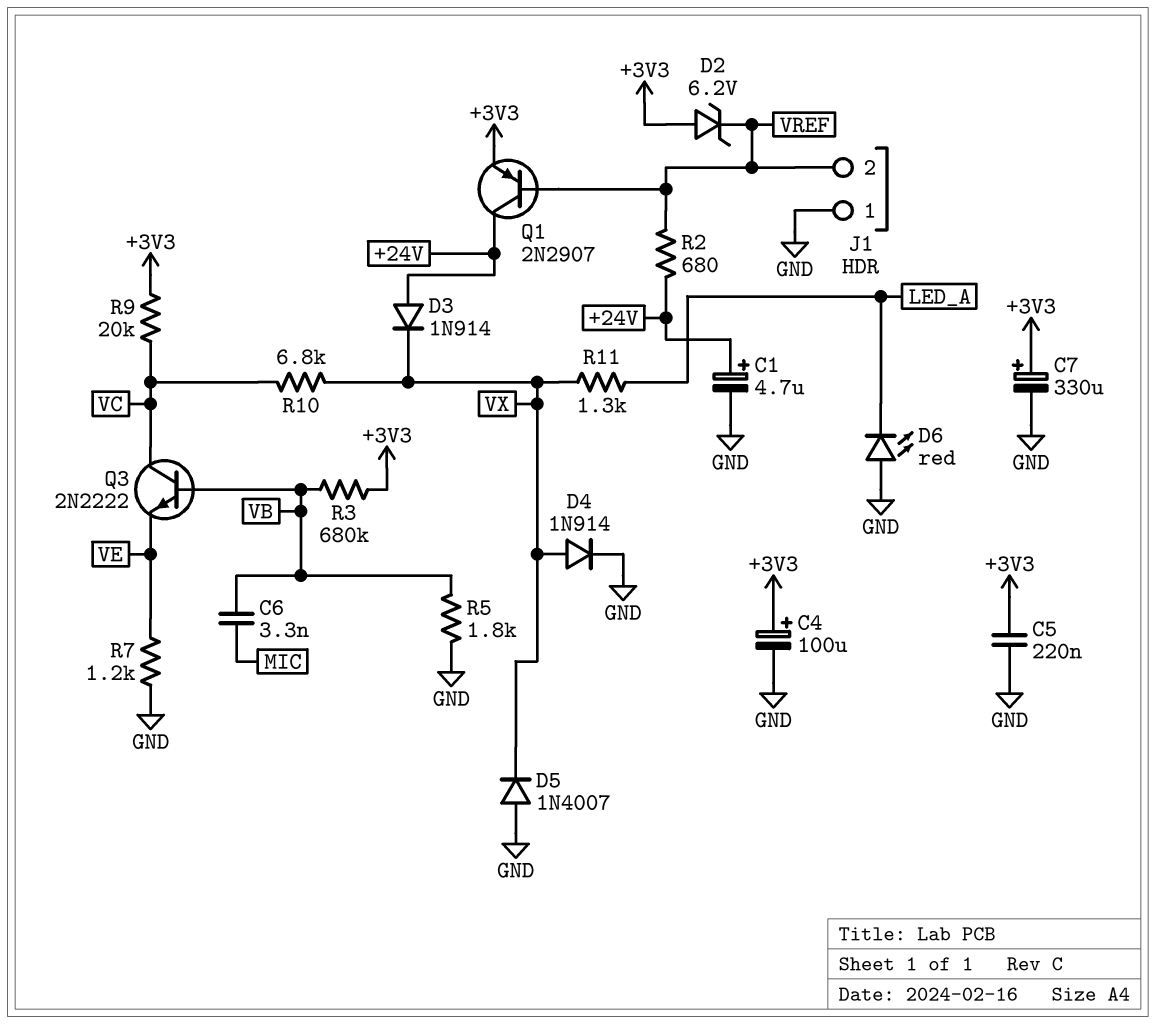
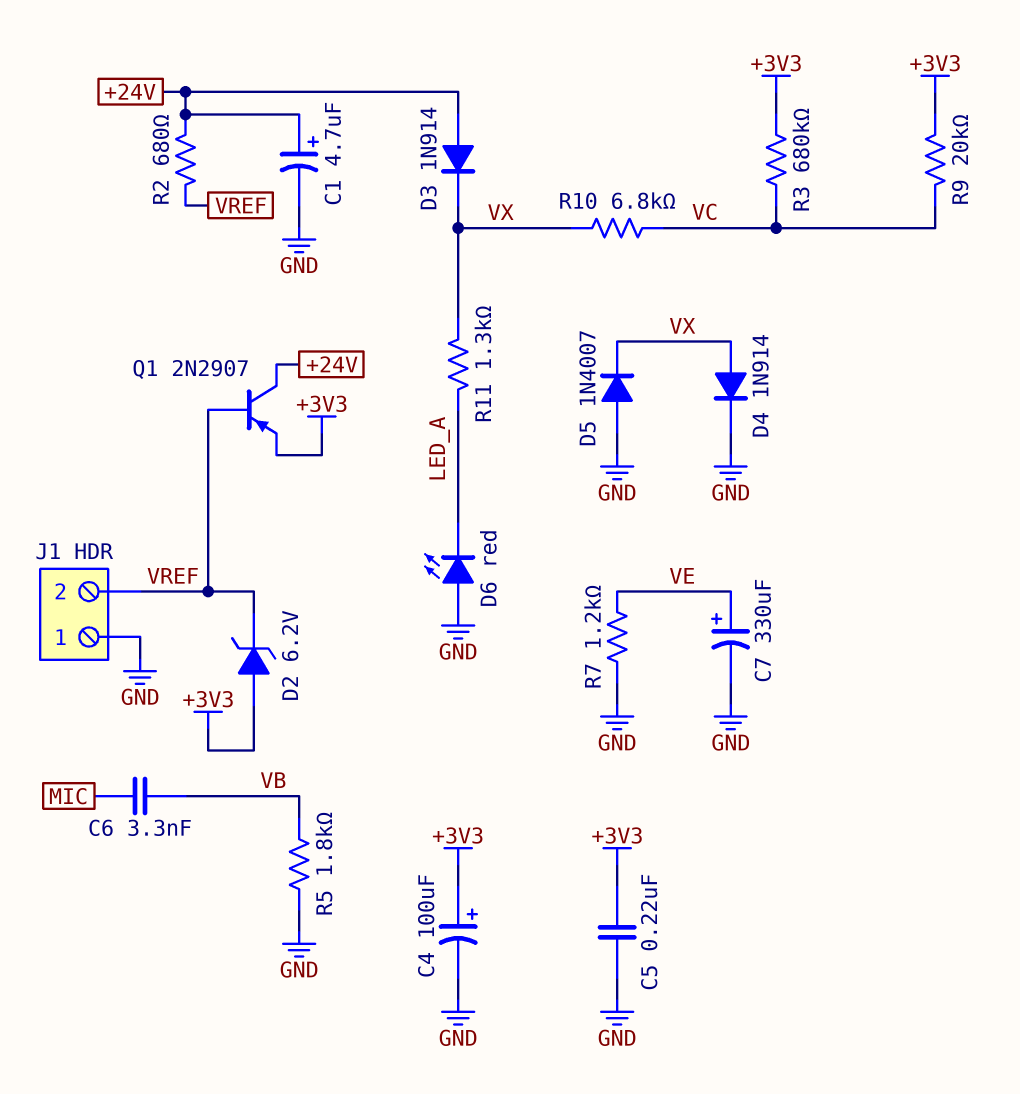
C7: 330uF (plus +3V3, minus GND) -> 330uF (plus VE, minus GND)
Q3: NPN 2N2222 (B VB, C VC, E VE) -> none
R3: 680k (+3V3, VB) -> 680k (+3V3, VC)

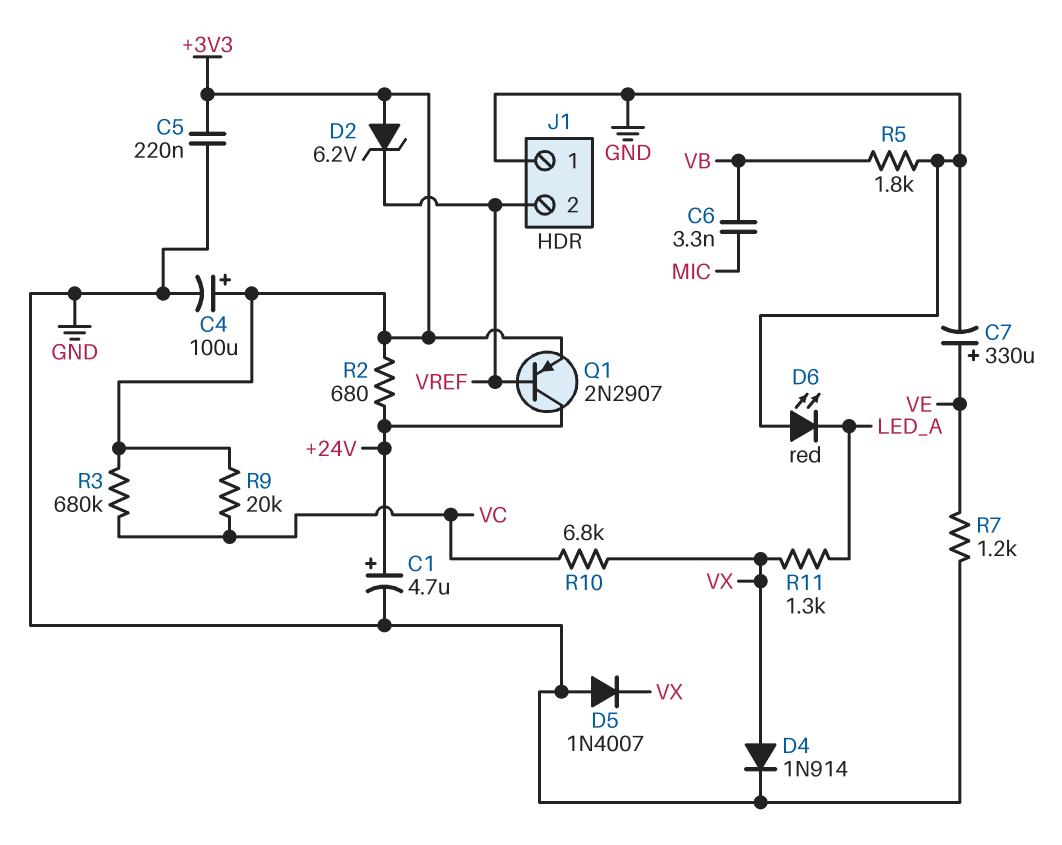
D3: diode 1N914 (A +24V, K VX) -> none
R2: 680 (+24V, VREF) -> 680 (+3V3, +24V)

